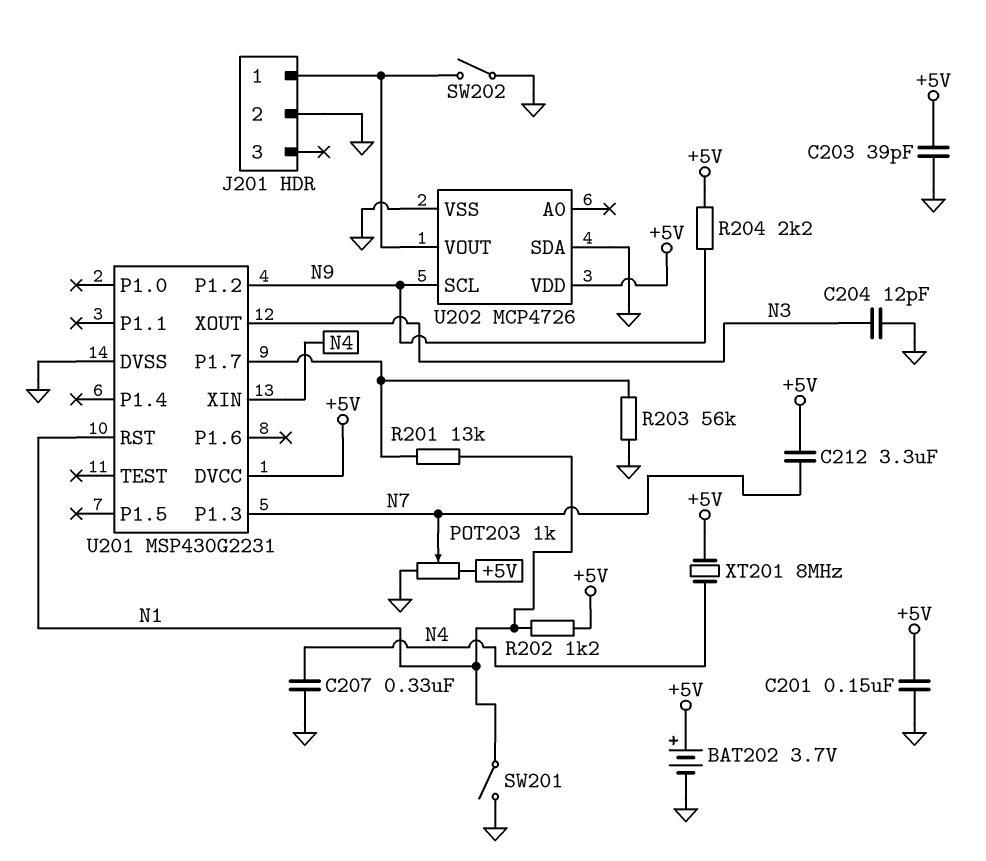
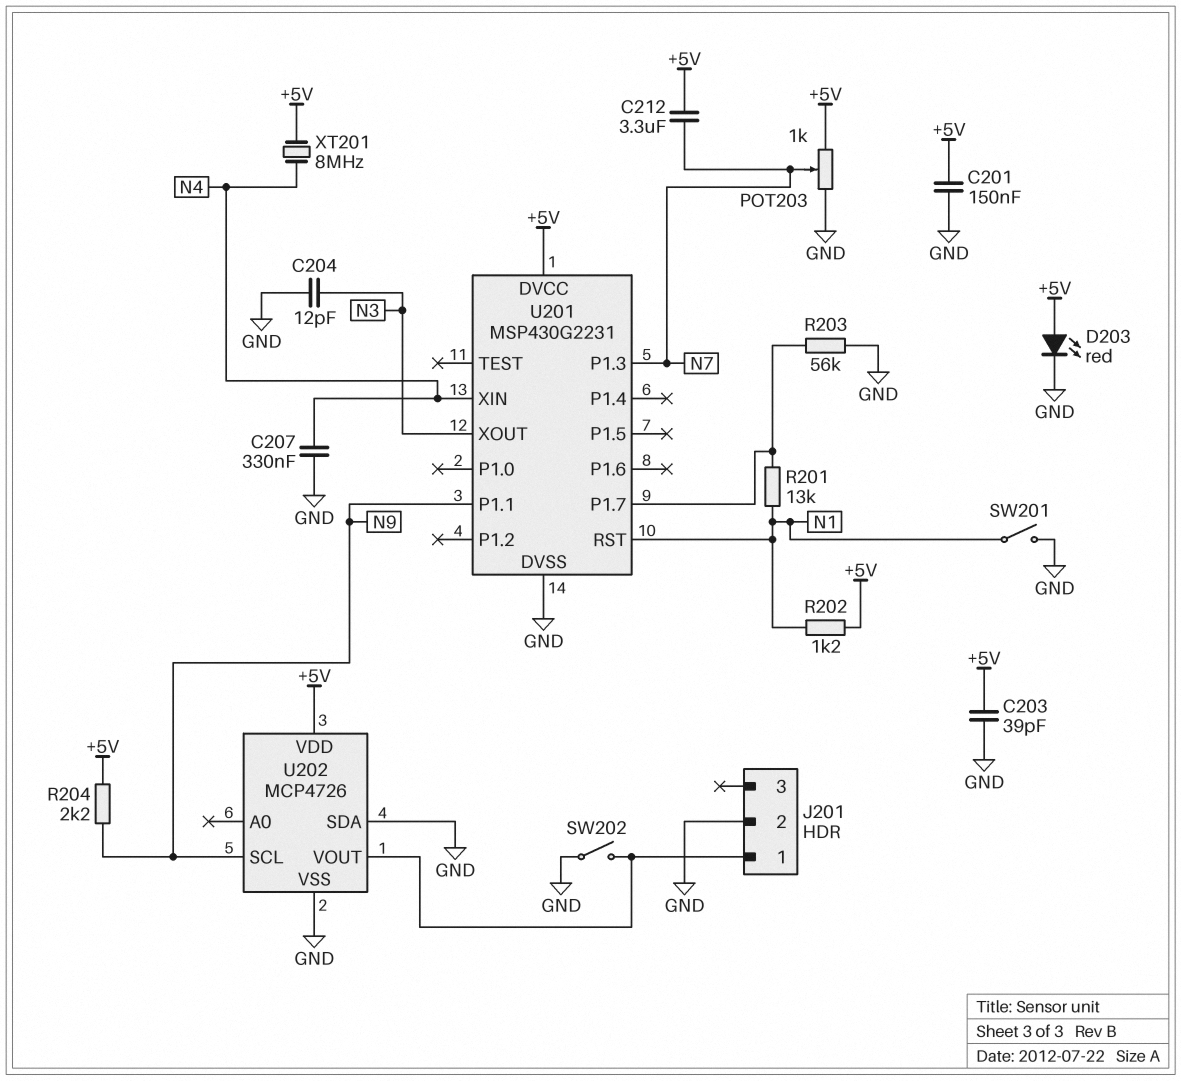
BAT202: 3.7V (plus +5V, minus GND) -> none
D203: none -> LED red (A +5V, K GND)
U201 pin P1.1: none -> N9
U201 pin P1.2: N9 -> none

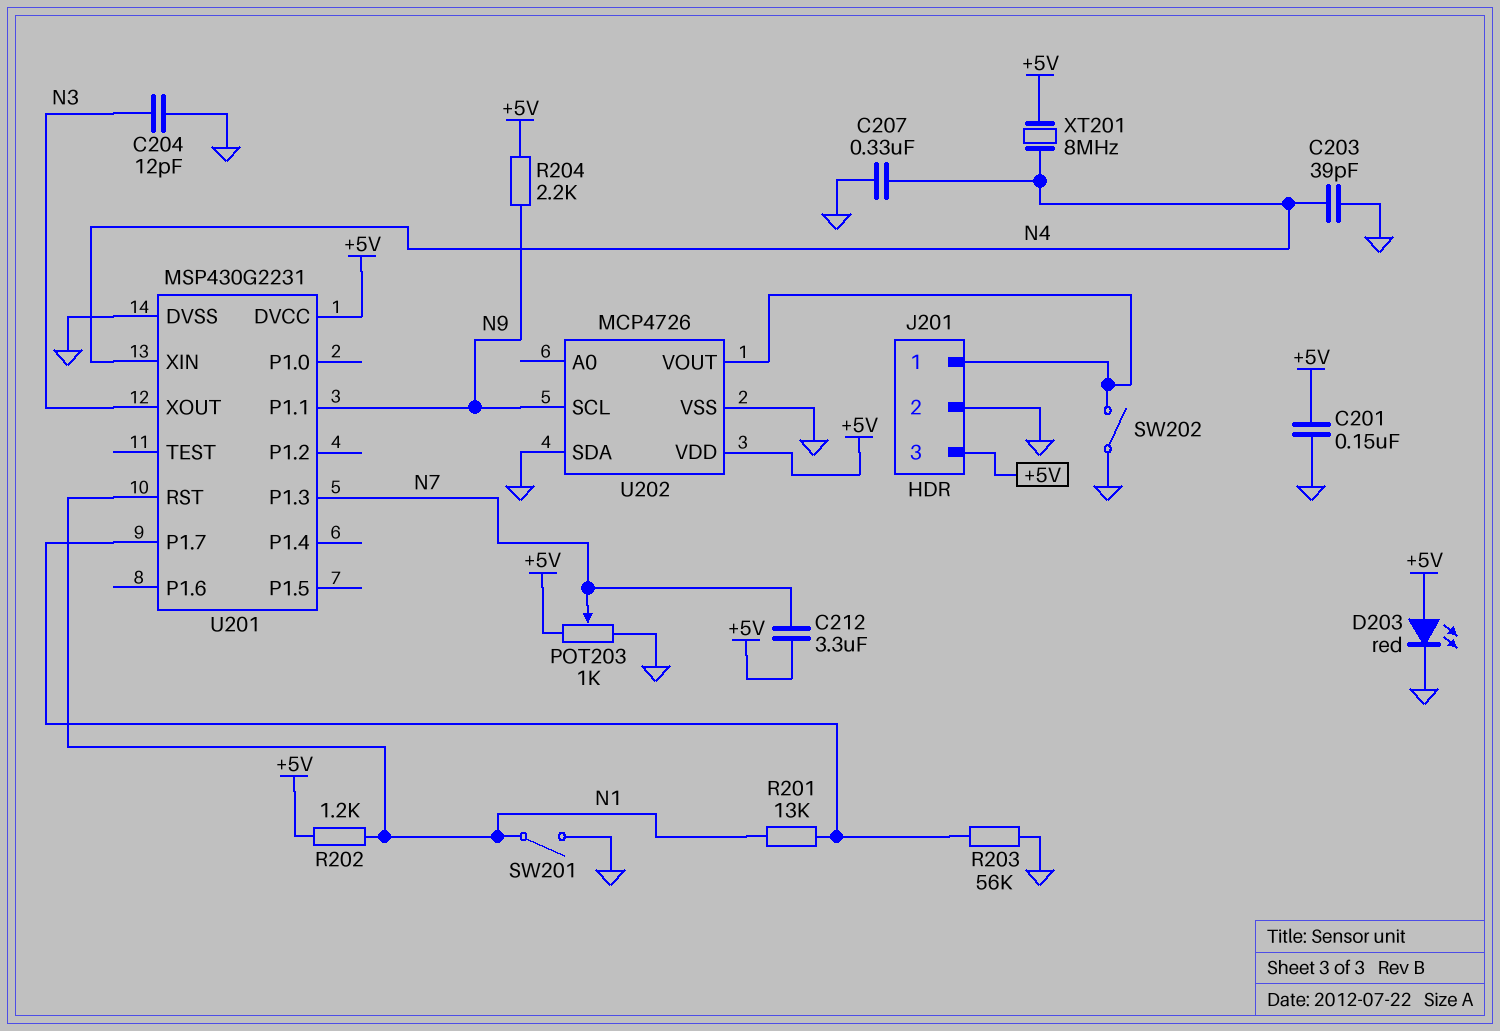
C203: 39pF (+5V, GND) -> 39pF (GND, N4)
J201 pin 3: none -> +5V

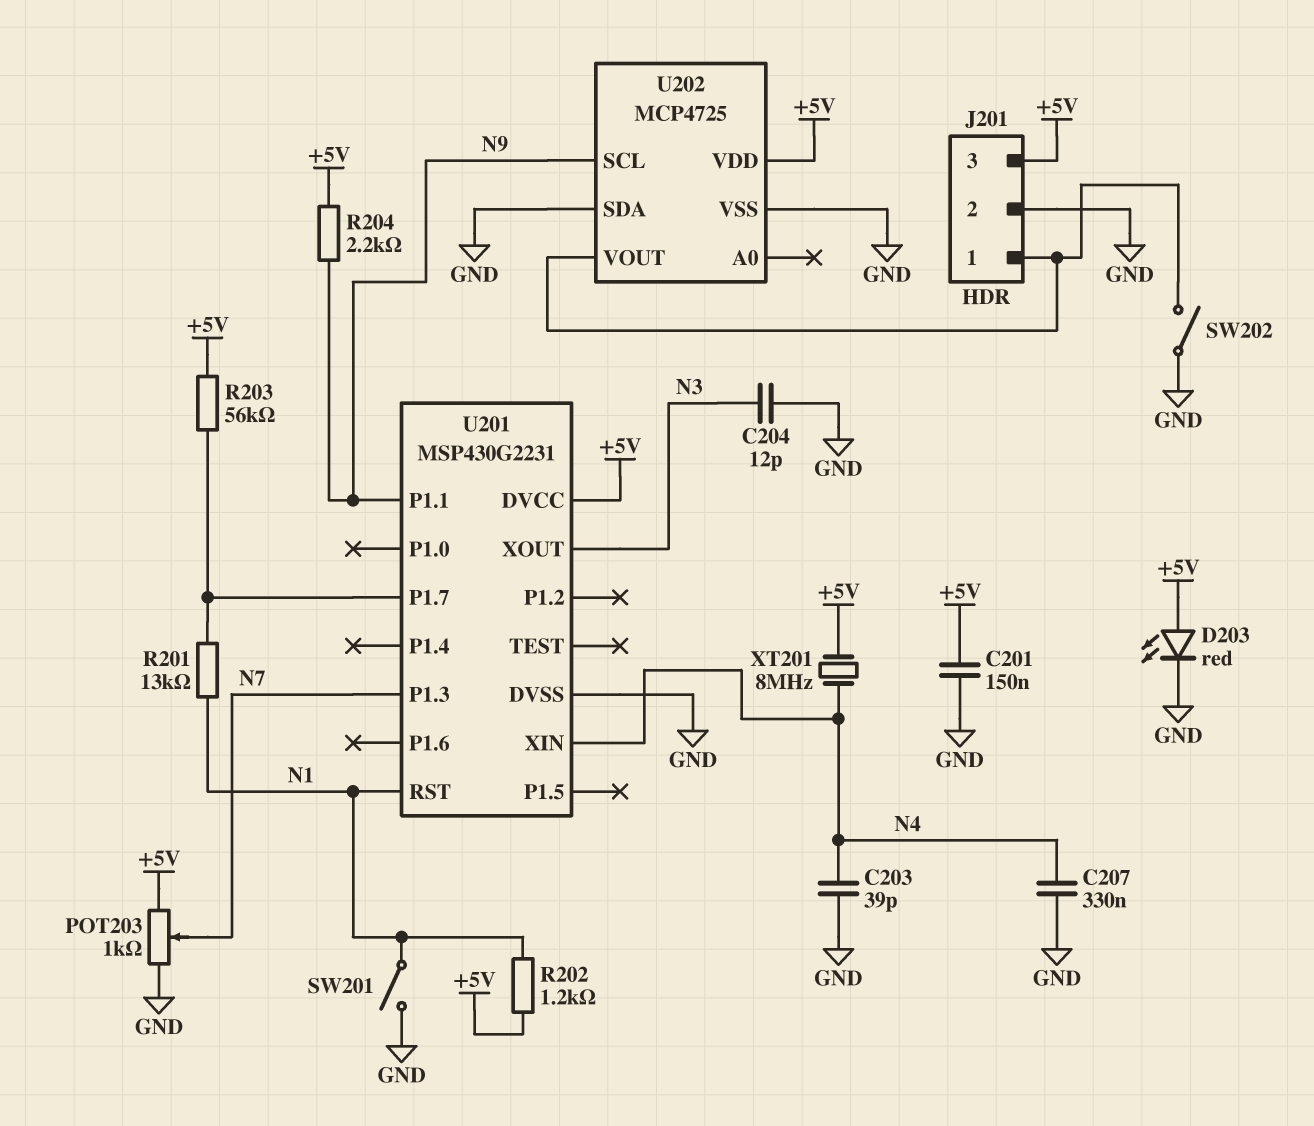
C212: 3.3uF (+5V, N7) -> none
R203: 56k (GND, U201/P1.7) -> 56k (+5V, U201/P1.7)
U202: MCP4726 -> MCP4725

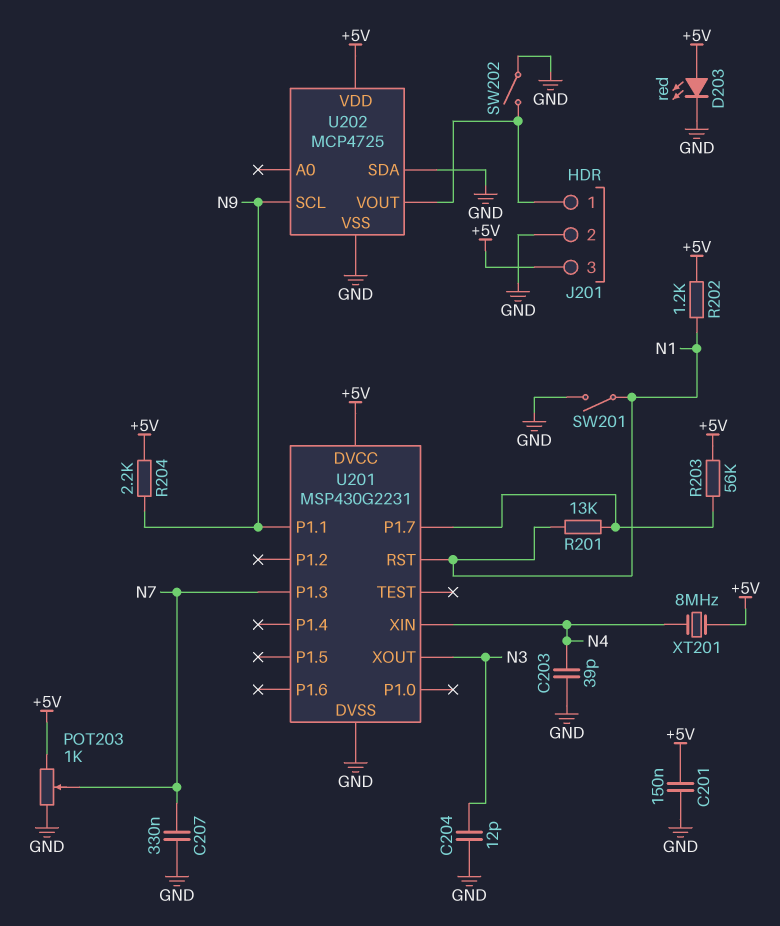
C207: 330nF (GND, N4) -> 330nF (GND, N7)

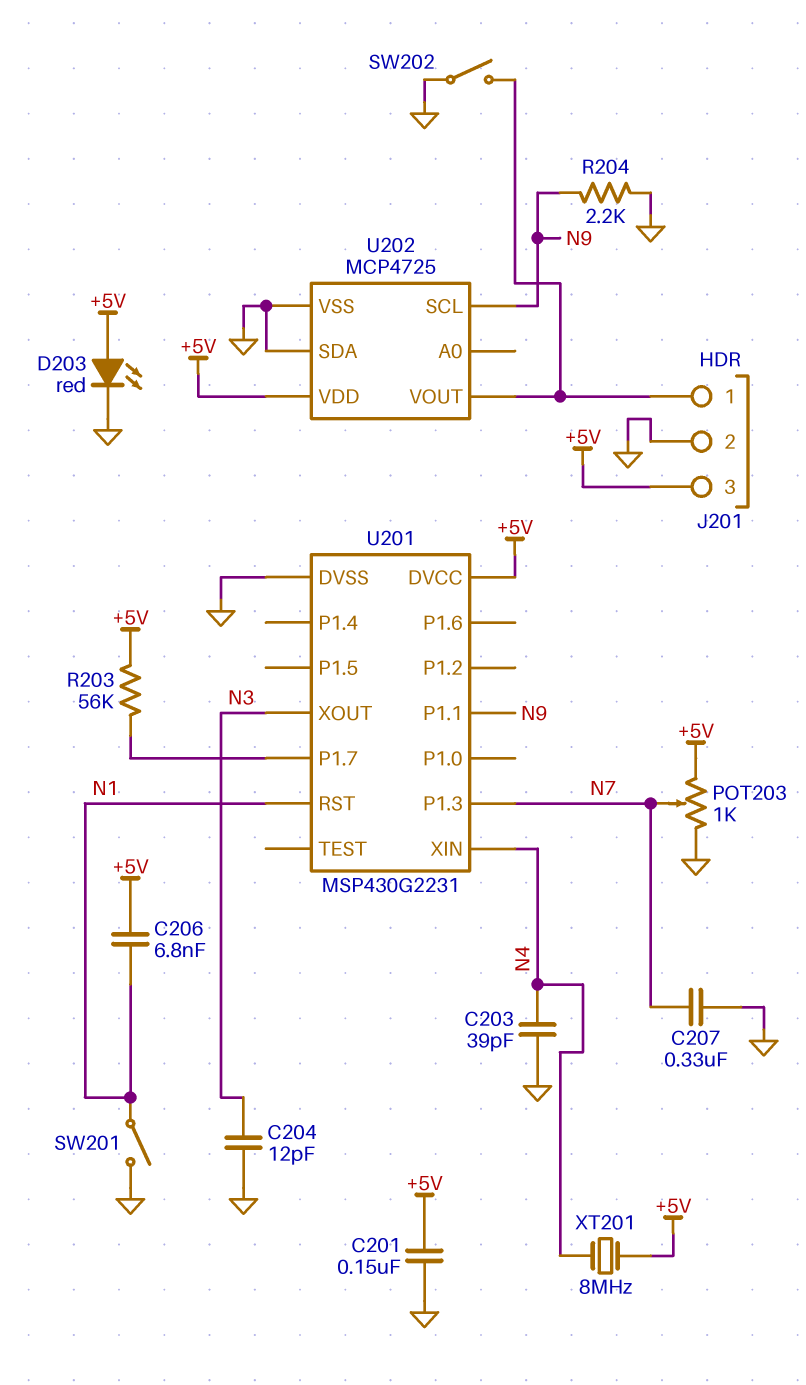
C206: none -> 6.8nF (+5V, N1)
R201: 13k (N1, U201/P1.7) -> none
R202: 1.2k (+5V, N1) -> none
R204: 2.2k (+5V, N9) -> 2.2k (GND, N9)

